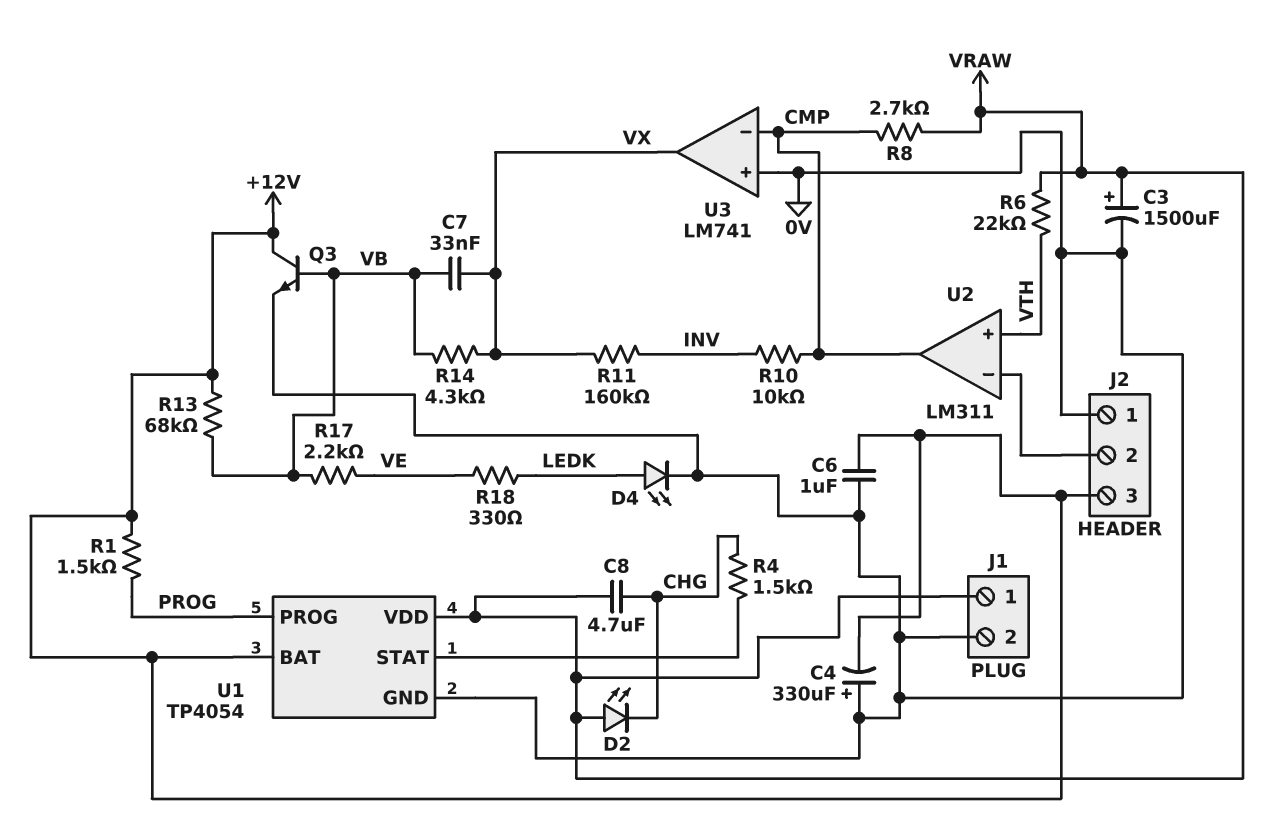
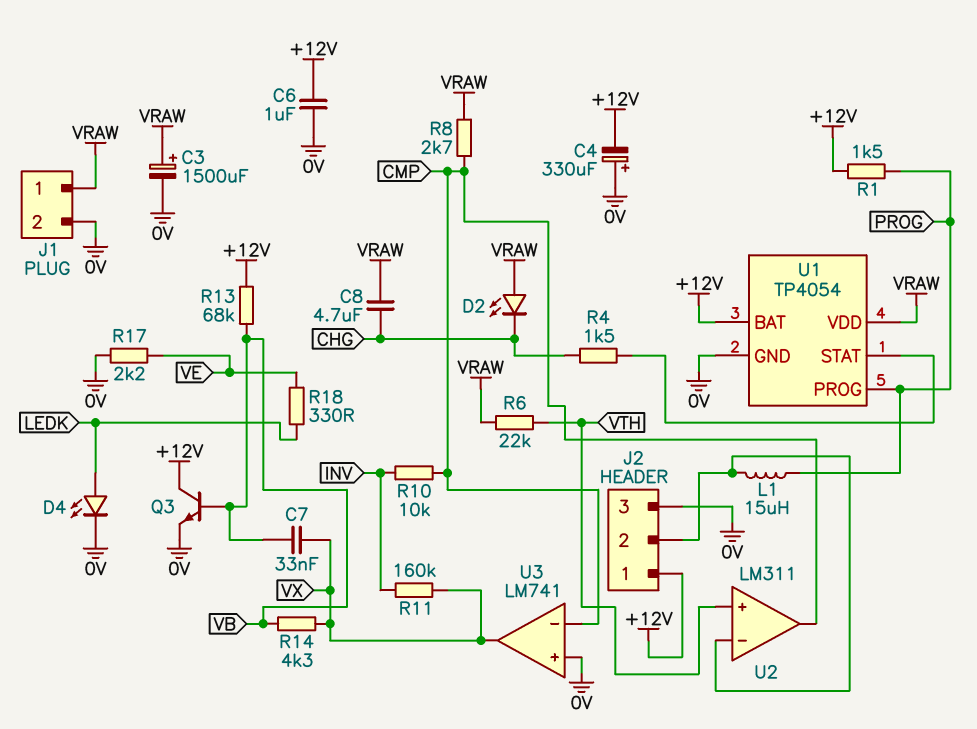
J2 pin 1: 0V -> +12V
J2 pin 3: +12V -> 0V
L1: none -> 15uH (J2/2, PROG)
R17: 2.2k (VB, VE) -> 2.2k (0V, VE)

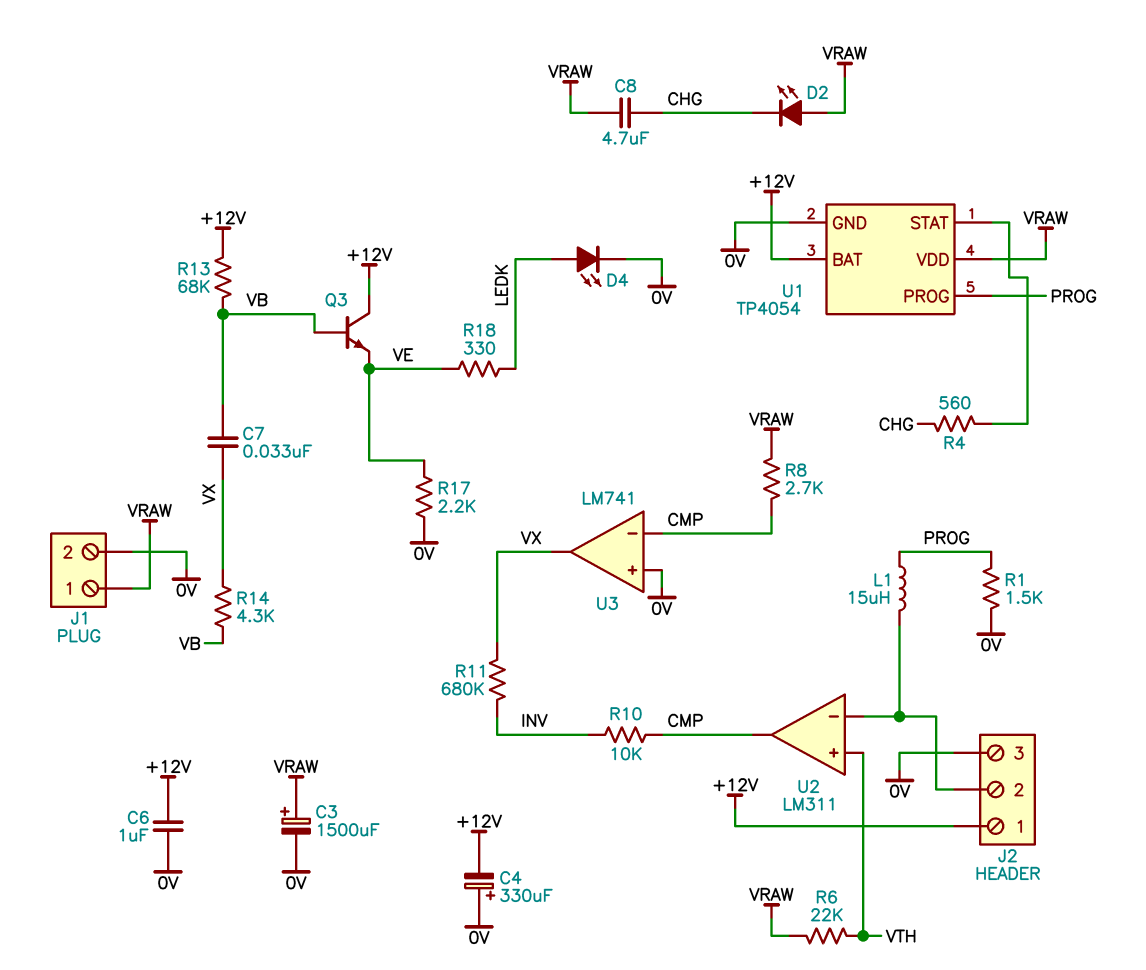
Q3: NPN (B VB, C +12V, E 0V) -> NPN (B VB, C +12V, E VE)
R1: 1.5k (+12V, PROG) -> 1.5k (0V, PROG)
R4: 1.5k (CHG, U1/STAT) -> 560 (CHG, U1/STAT)
R11: 160k (INV, VX) -> 680k (INV, VX)

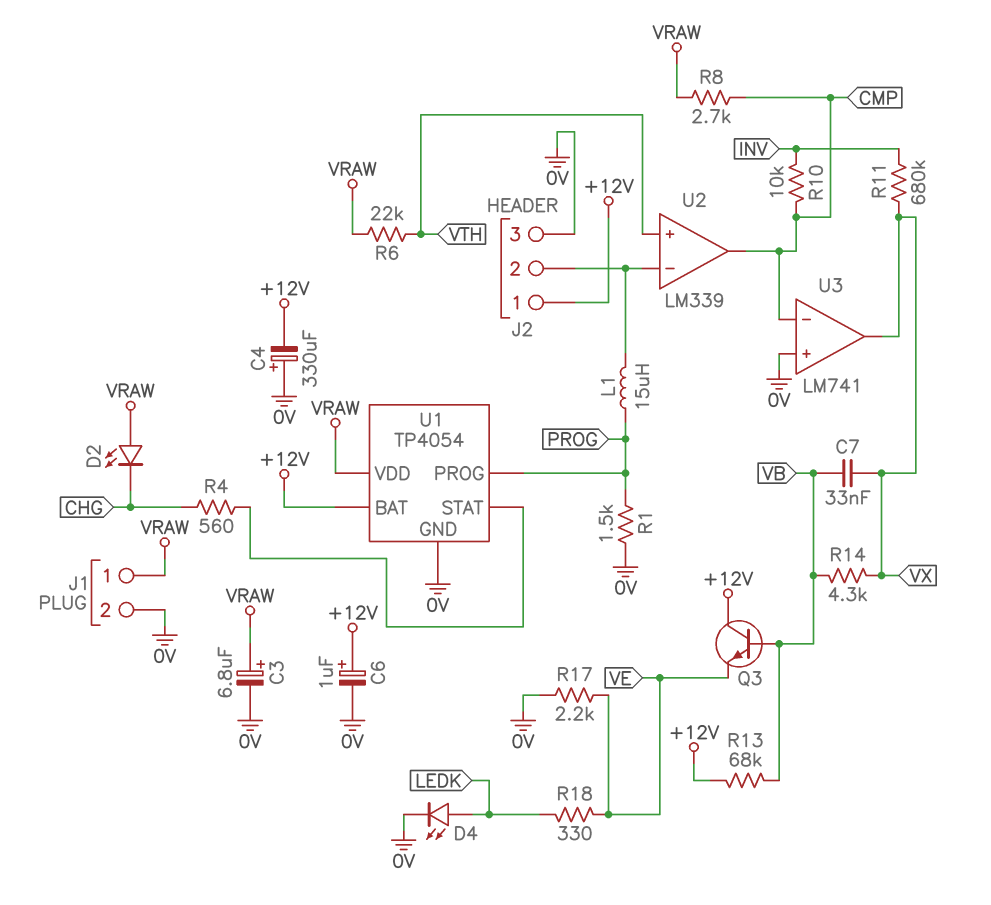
C3: 1500uF (plus VRAW, minus 0V) -> 6.8uF (plus VRAW, minus 0V)
C6: 1uF (+12V, 0V) -> 1uF (plus +12V, minus 0V)
C8: 4.7uF (CHG, VRAW) -> none
U2: LM311 -> LM339

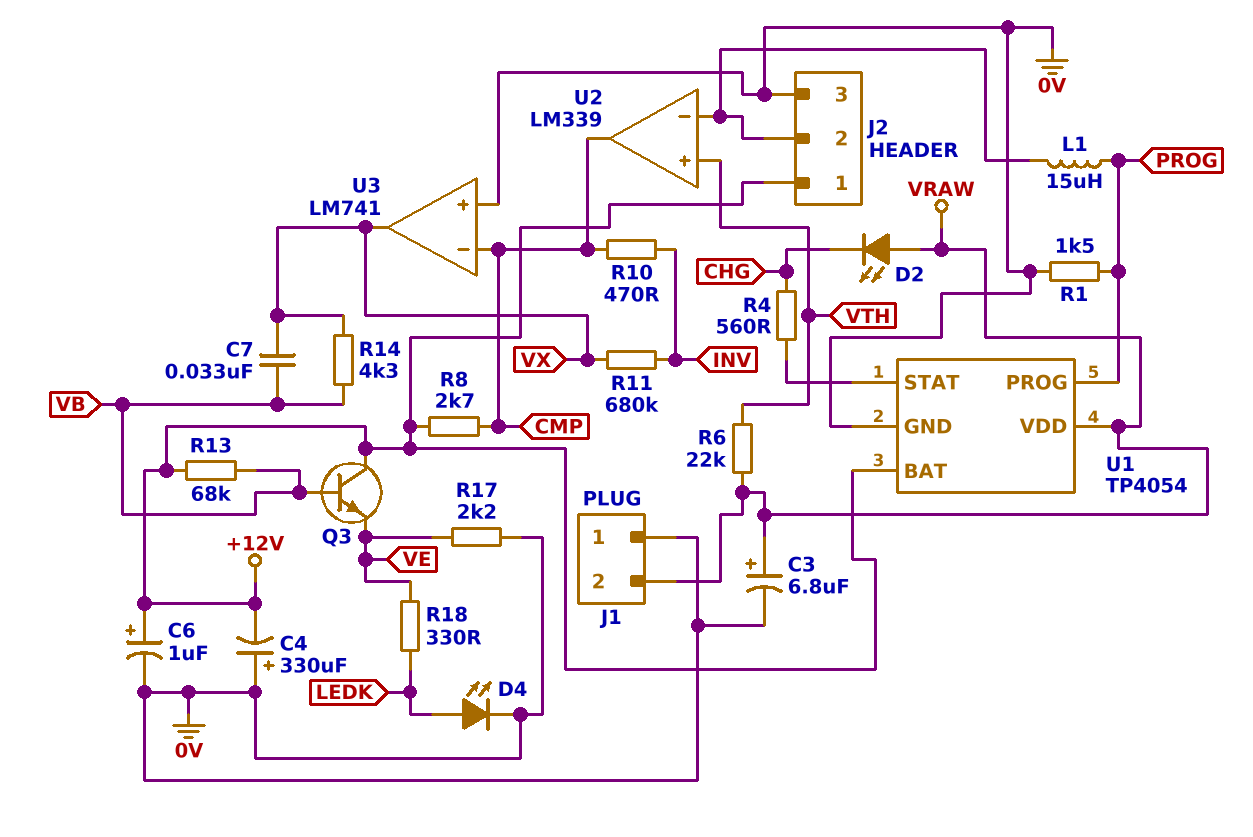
J1 pin 1: VRAW -> 0V
J1 pin 2: 0V -> VRAW
R8: 2.7k (CMP, VRAW) -> 2.7k (+12V, CMP)
R10: 10k (CMP, INV) -> 470 (CMP, INV)

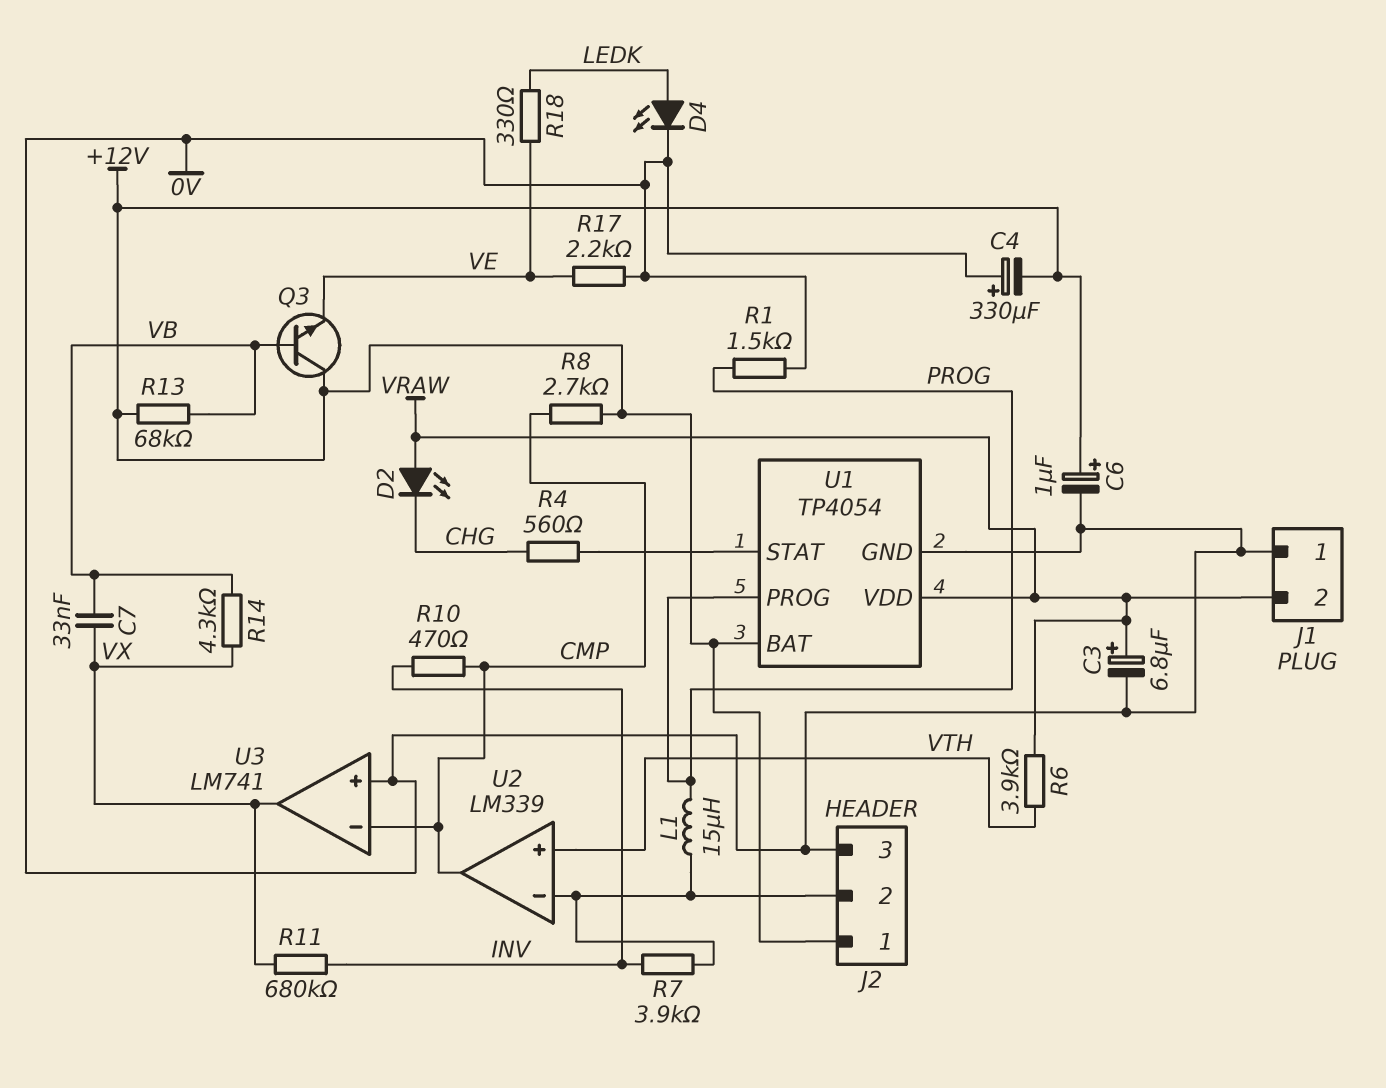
R6: 22k (VRAW, VTH) -> 3.9k (VRAW, VTH)
R7: none -> 3.9k (INV, J2/2)

